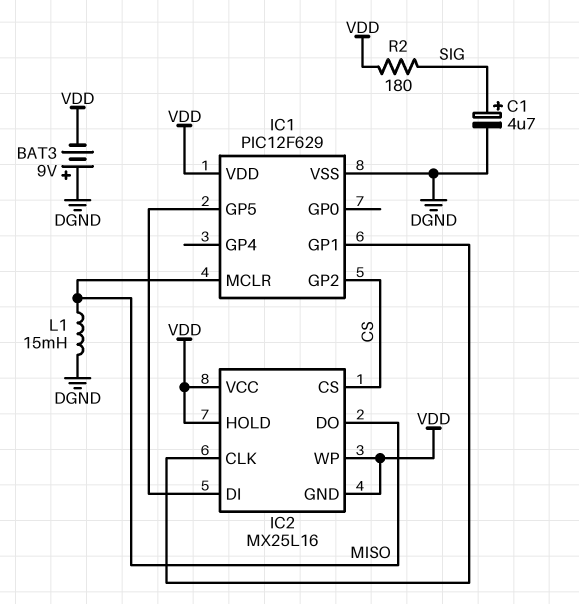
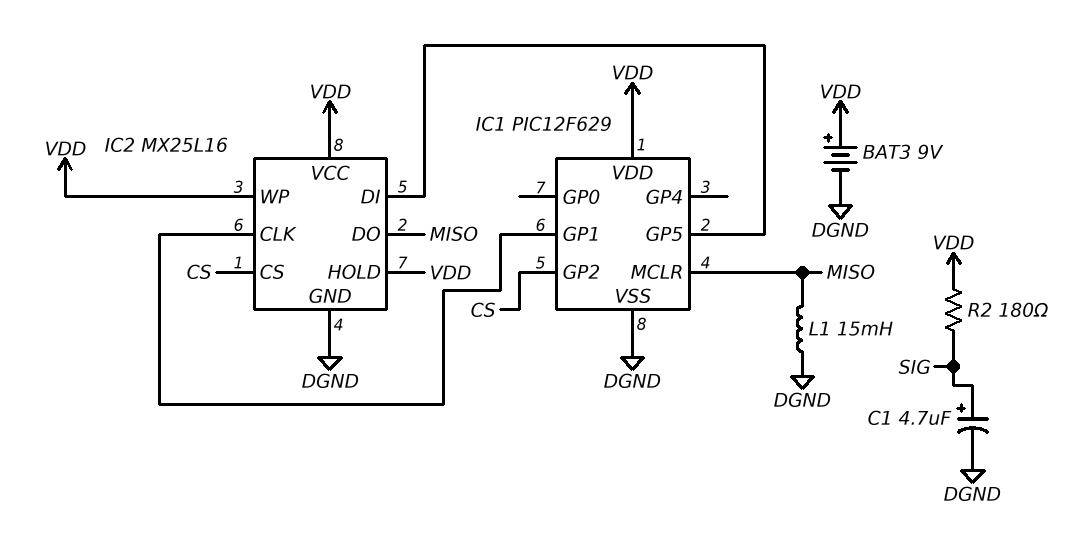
BAT3: 9V (plus DGND, minus VDD) -> 9V (plus VDD, minus DGND)
IC2 pin GND: VDD -> DGND

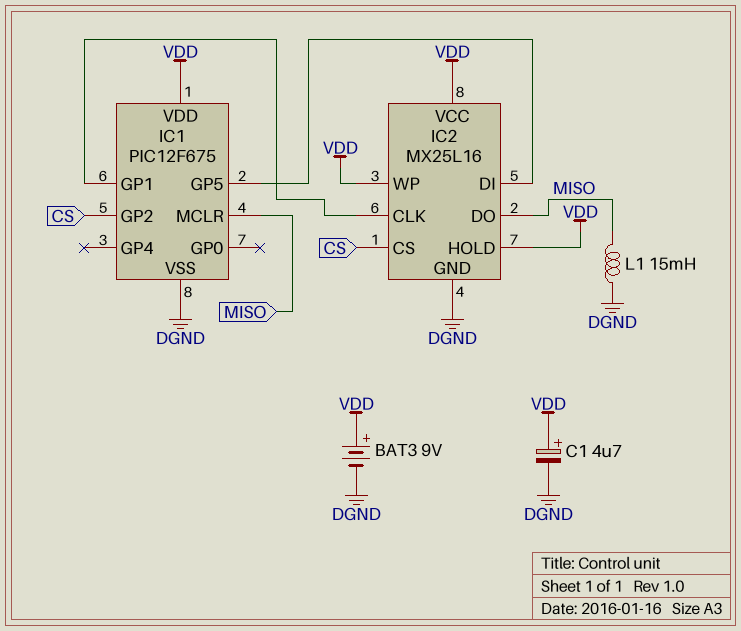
C1: 4.7uF (plus SIG, minus DGND) -> 4.7uF (plus VDD, minus DGND)
IC1: PIC12F629 -> PIC12F675
R2: 180 (SIG, VDD) -> none

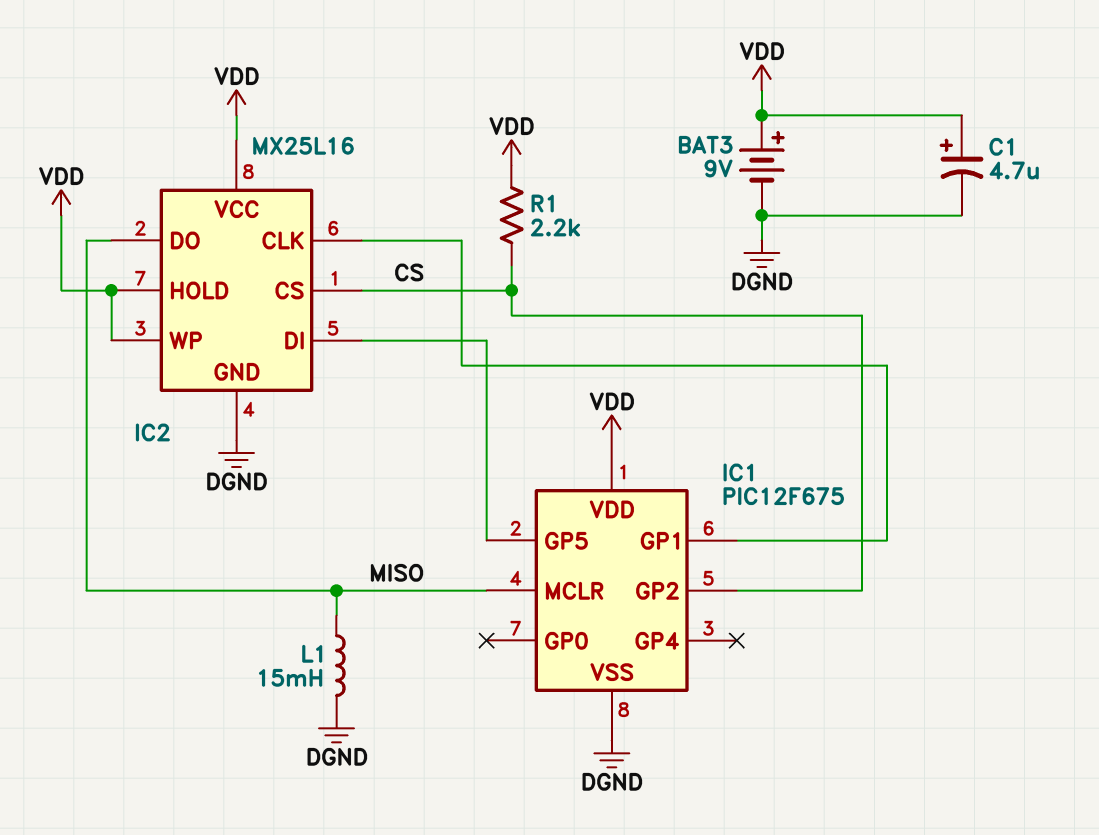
R1: none -> 2.2k (CS, VDD)

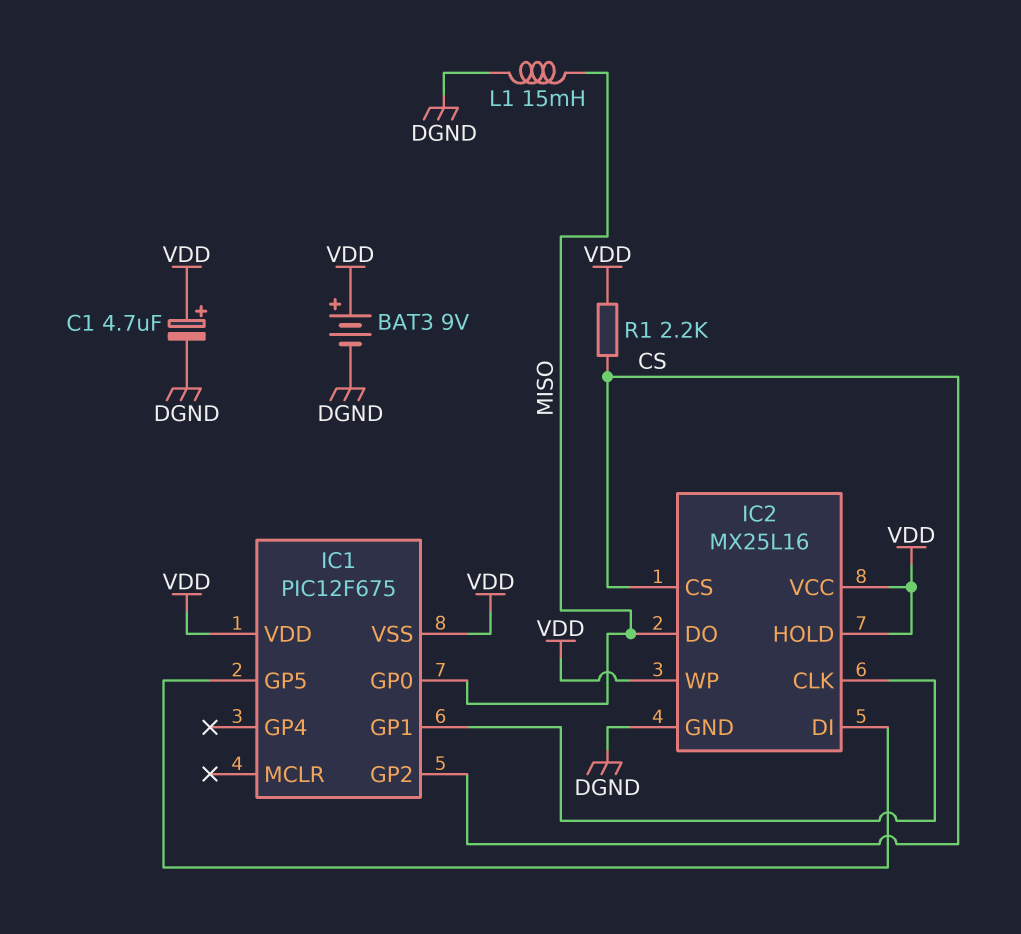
IC1 pin GP0: none -> MISO
IC1 pin MCLR: MISO -> none
IC1 pin VSS: DGND -> VDD

